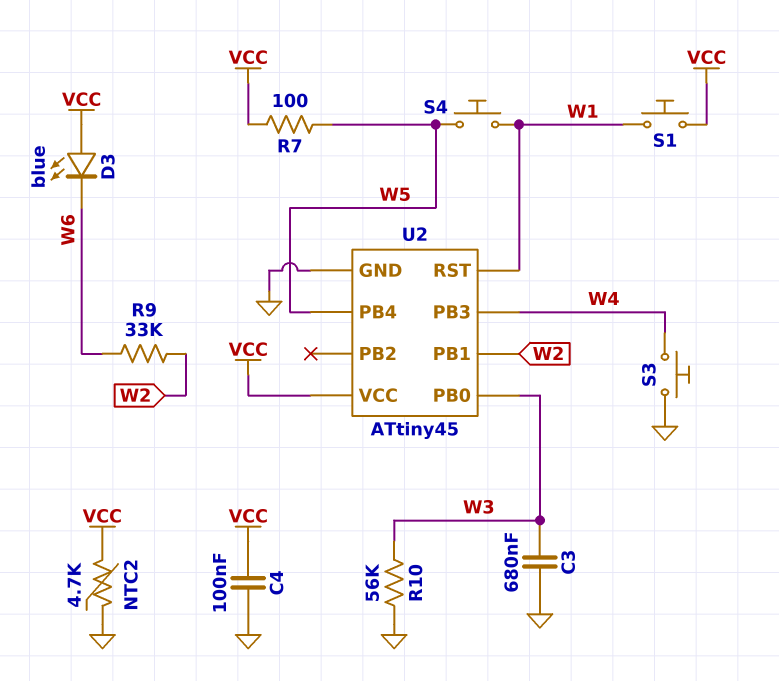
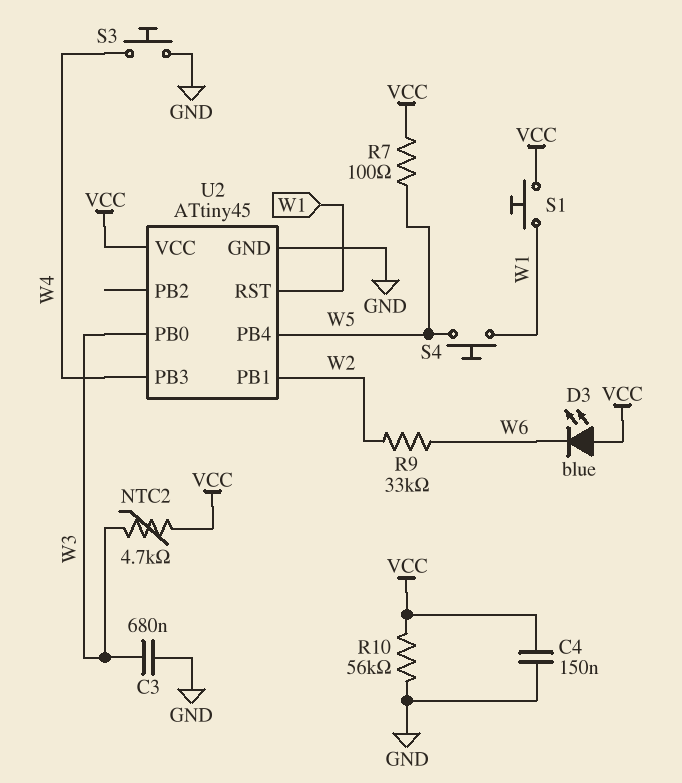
C4: 100nF (GND, VCC) -> 150nF (GND, VCC)
NTC2: 4.7k (GND, VCC) -> 4.7k (VCC, W3)
R10: 56k (GND, W3) -> 56k (GND, VCC)

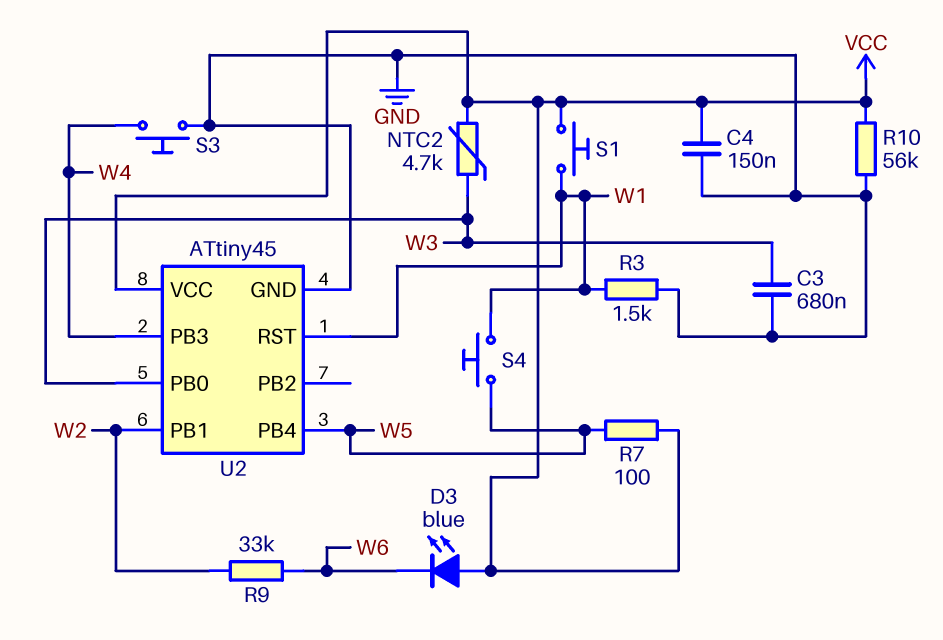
R3: none -> 1.5k (GND, W1)

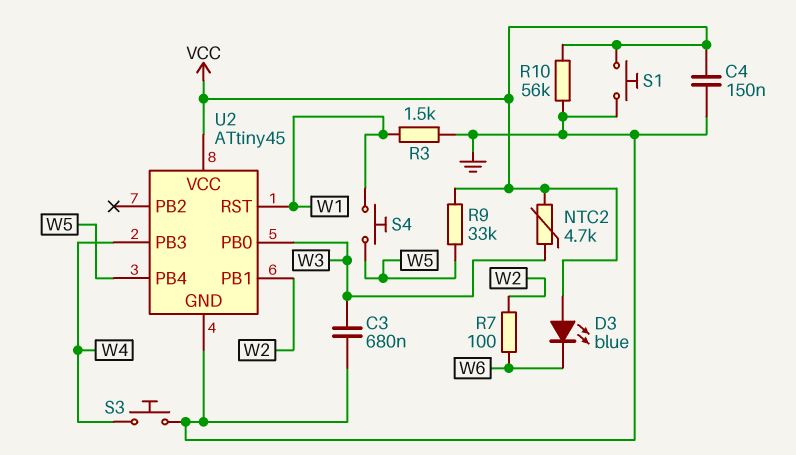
R7: 100 (VCC, W5) -> 100 (W2, W6)
R9: 33k (W2, W6) -> 33k (VCC, W5)
S1: button (VCC, W1) -> button (GND, VCC)

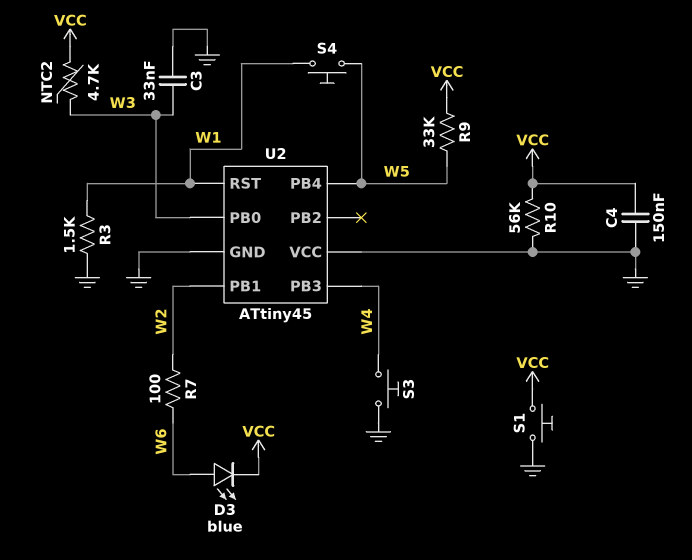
C3: 680nF (GND, W3) -> 33nF (GND, W3)
D3: LED blue (A VCC, K W6) -> LED blue (A W6, K VCC)
U2 pin VCC: VCC -> GND

